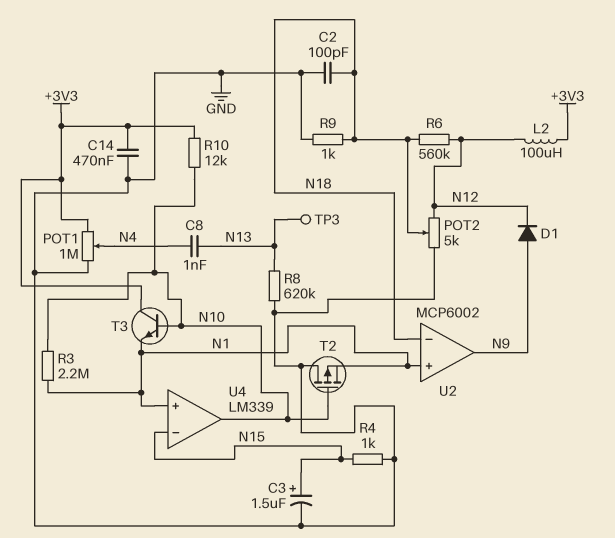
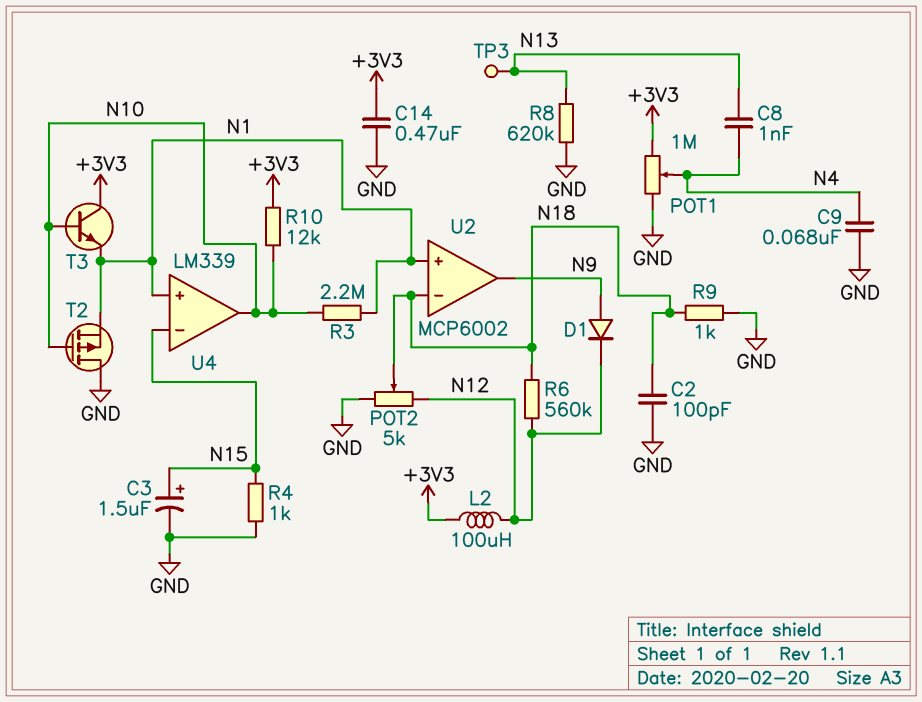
C9: none -> 68nF (GND, N4)

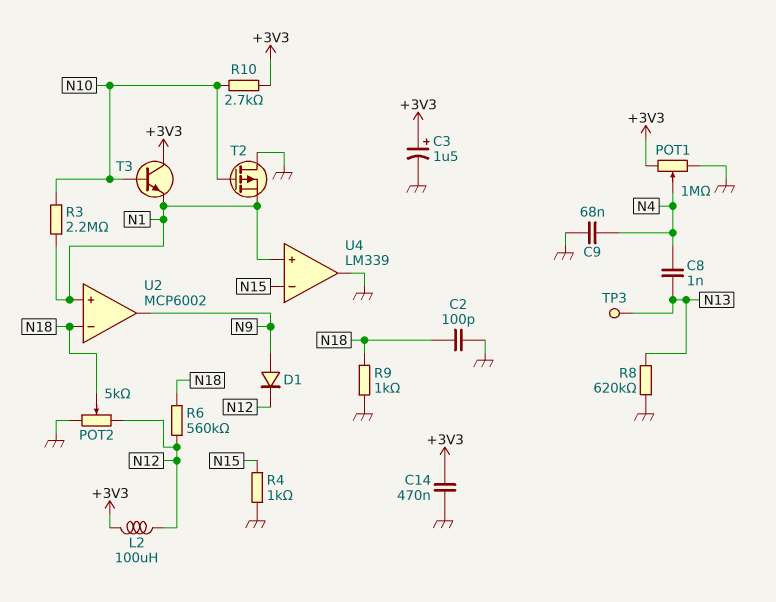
C3: 1.5uF (plus N15, minus GND) -> 1.5uF (plus +3V3, minus GND)
R10: 12k (+3V3, N10) -> 2.7k (+3V3, N10)
U4 pin out: N10 -> GND

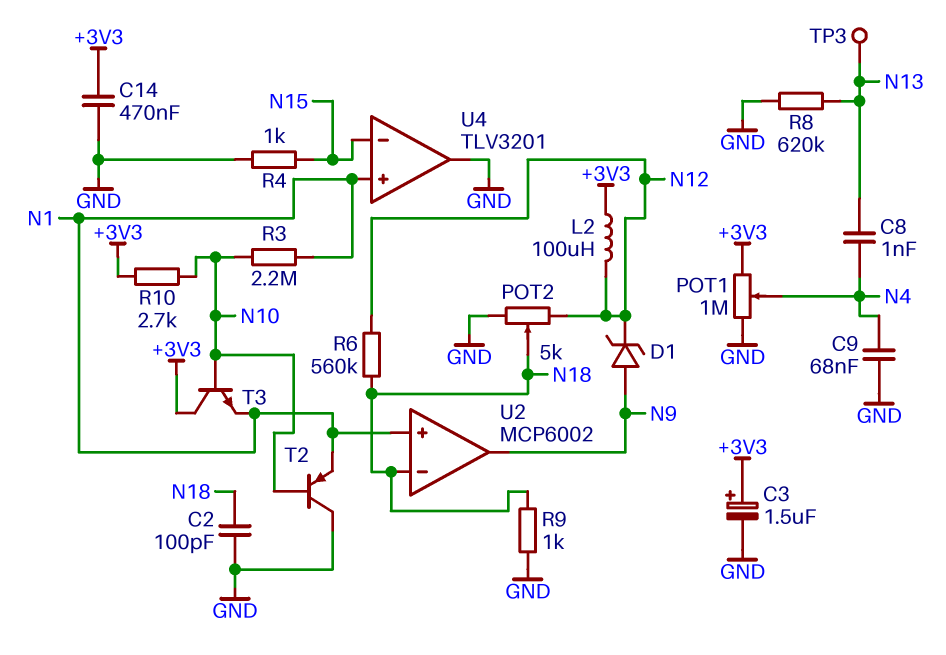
D1: diode (A N9, K N12) -> zener (A N9, K N12)
T2: PMOS (G N10, D GND, S N1) -> PNP (B N10, C GND, E N1)
U4: LM339 -> TLV3201

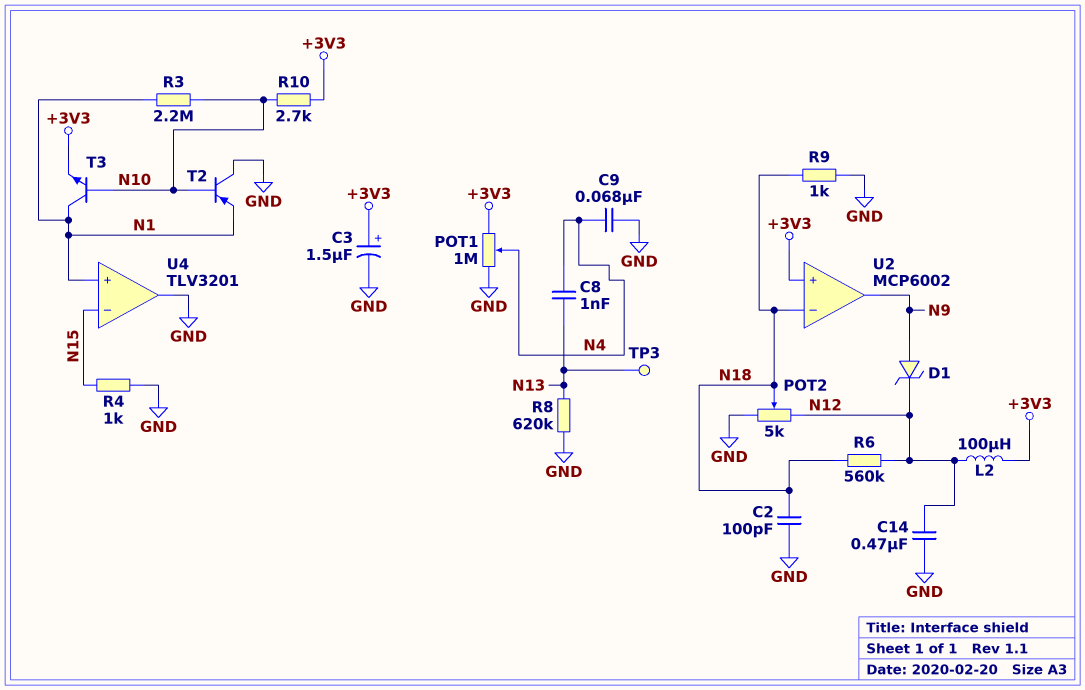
C14: 470nF (+3V3, GND) -> 470nF (GND, N12)
T3: NPN (B N10, C +3V3, E N1) -> NPN (B N10, C N1, E +3V3)
U2 pin in+: N1 -> +3V3

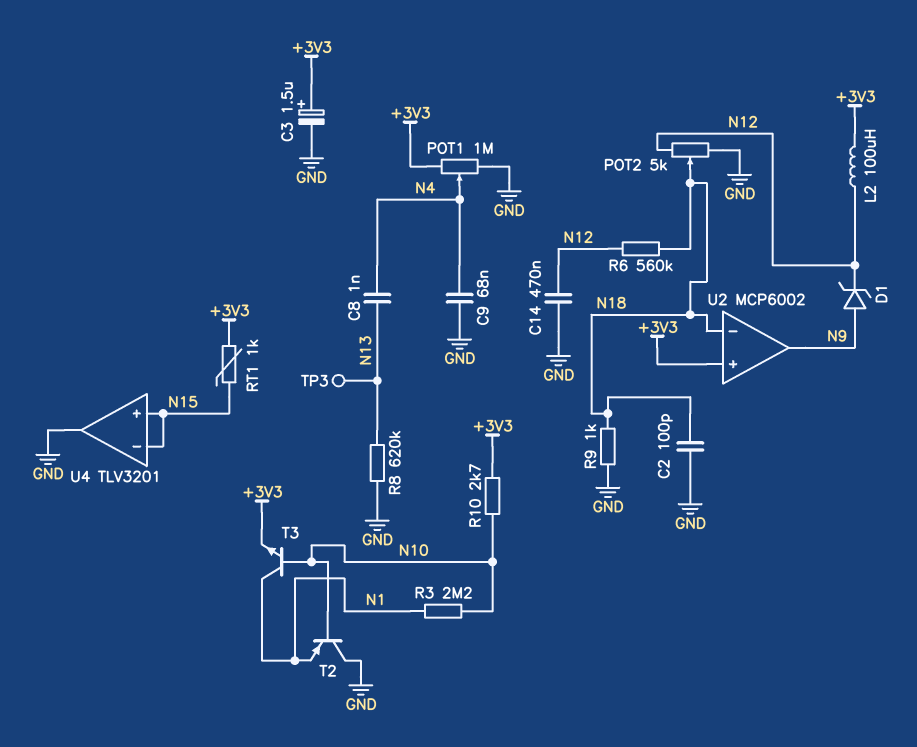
R4: 1k (GND, N15) -> none
RT1: none -> 1k (+3V3, N15)
U4 pin in+: N1 -> N15

